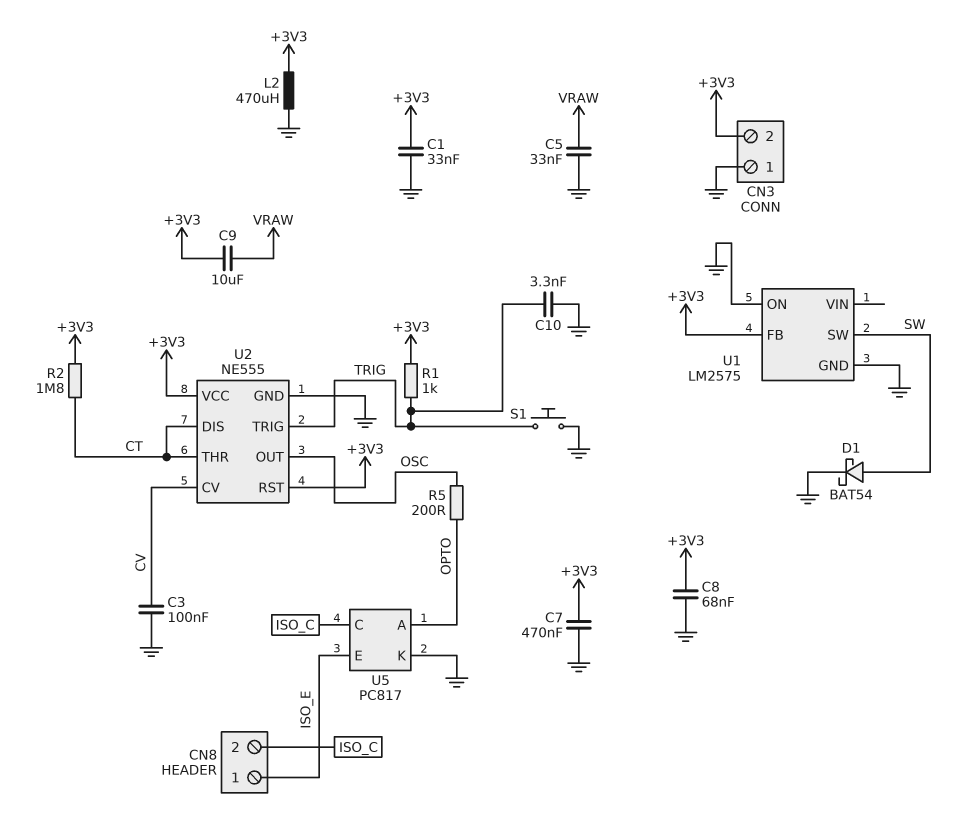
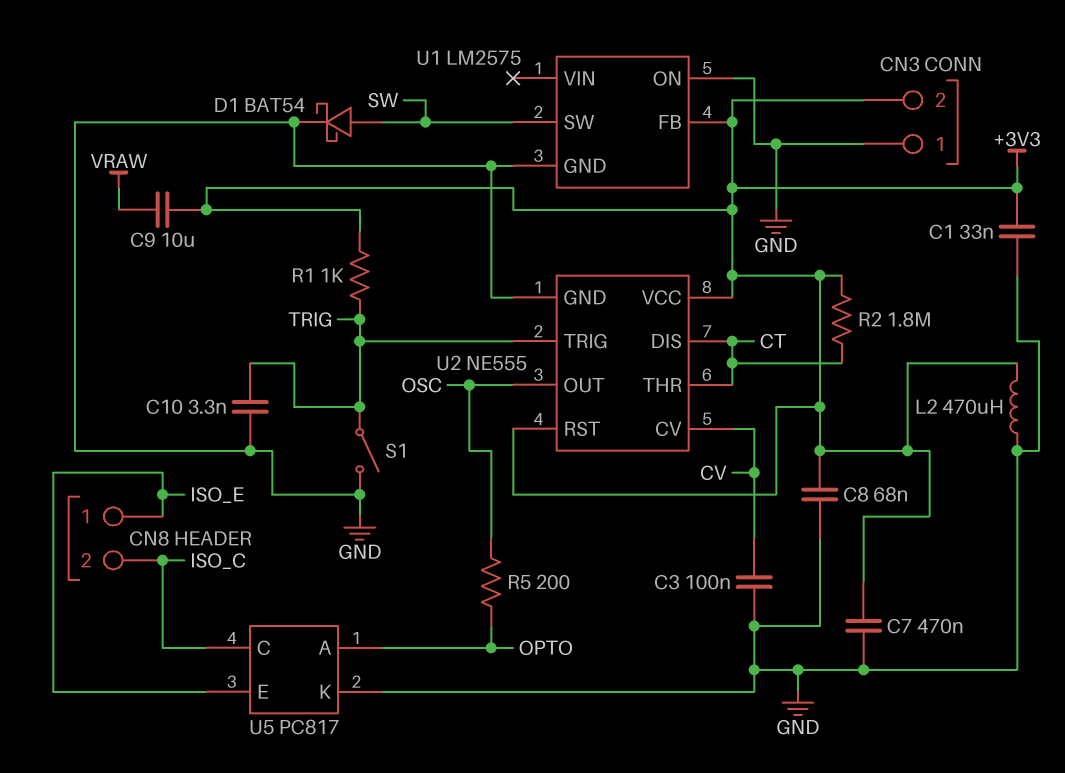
C5: 33nF (GND, VRAW) -> none
S1: button (GND, TRIG) -> switch (GND, TRIG)

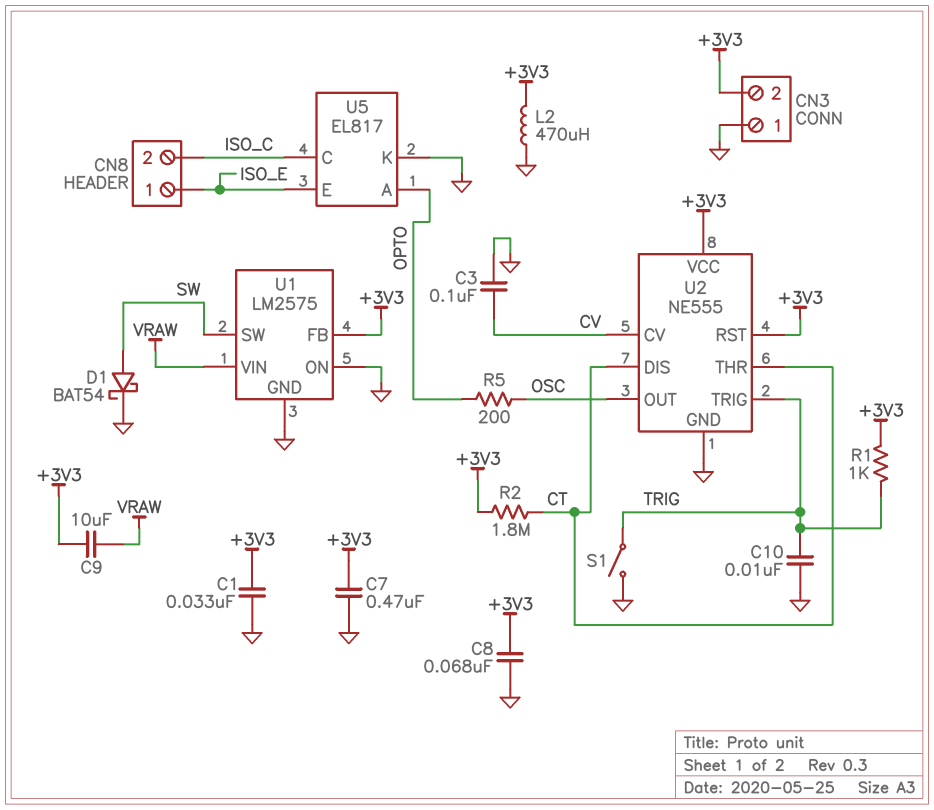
C10: 3.3nF (GND, TRIG) -> 10nF (GND, TRIG)
U1 pin VIN: none -> VRAW
U5: PC817 -> EL817

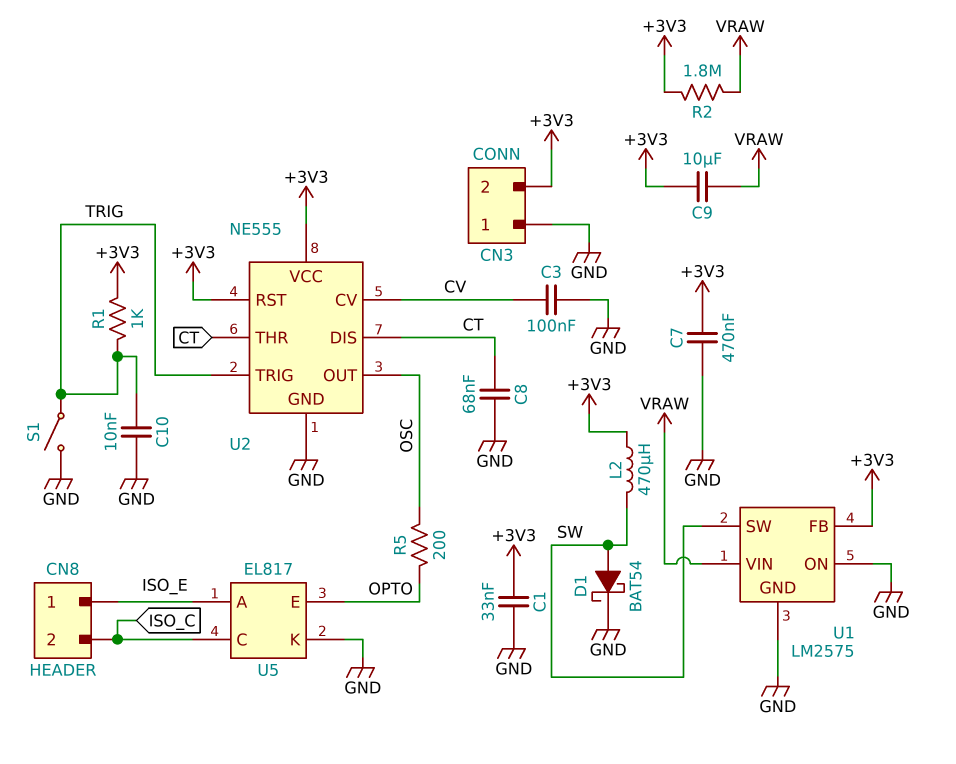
C8: 68nF (+3V3, GND) -> 68nF (CT, GND)
L2: 470uH (+3V3, GND) -> 470uH (+3V3, SW)
R2: 1.8M (+3V3, CT) -> 1.8M (+3V3, VRAW)
U5 pin A: OPTO -> ISO_E
U5 pin E: ISO_E -> OPTO

